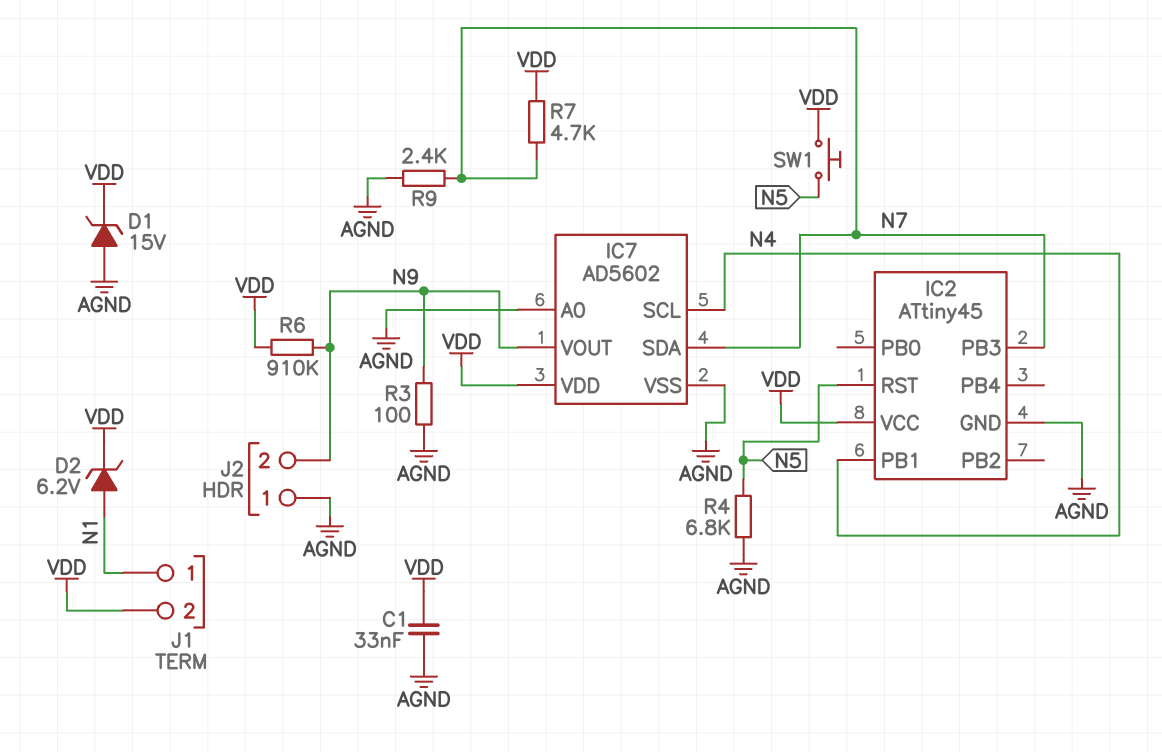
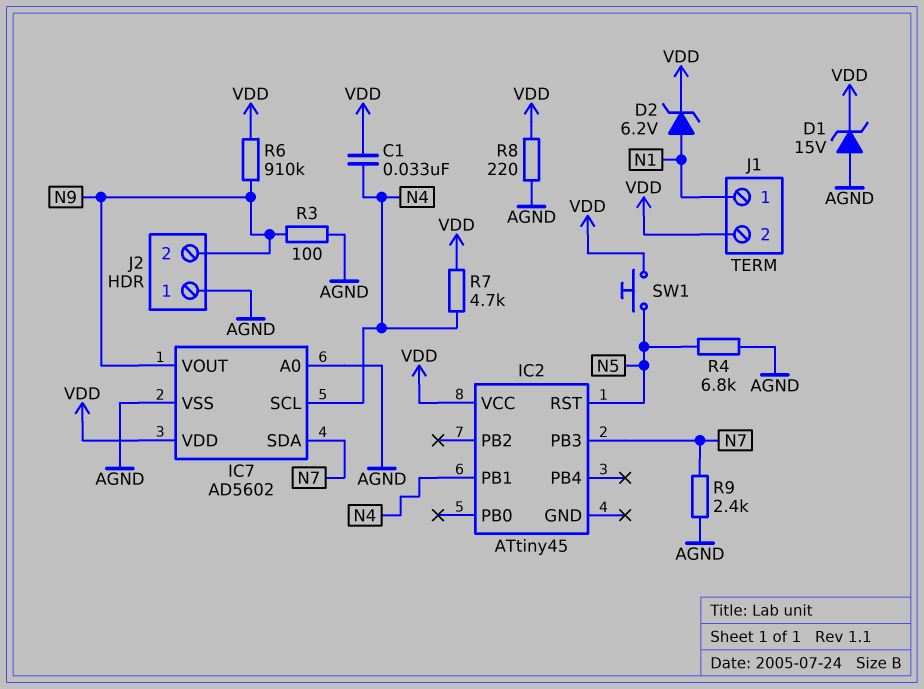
C1: 33nF (AGND, VDD) -> 33nF (N4, VDD)
IC2 pin GND: AGND -> none
R7: 4.7k (N7, VDD) -> 4.7k (N4, VDD)
R8: none -> 220 (AGND, VDD)

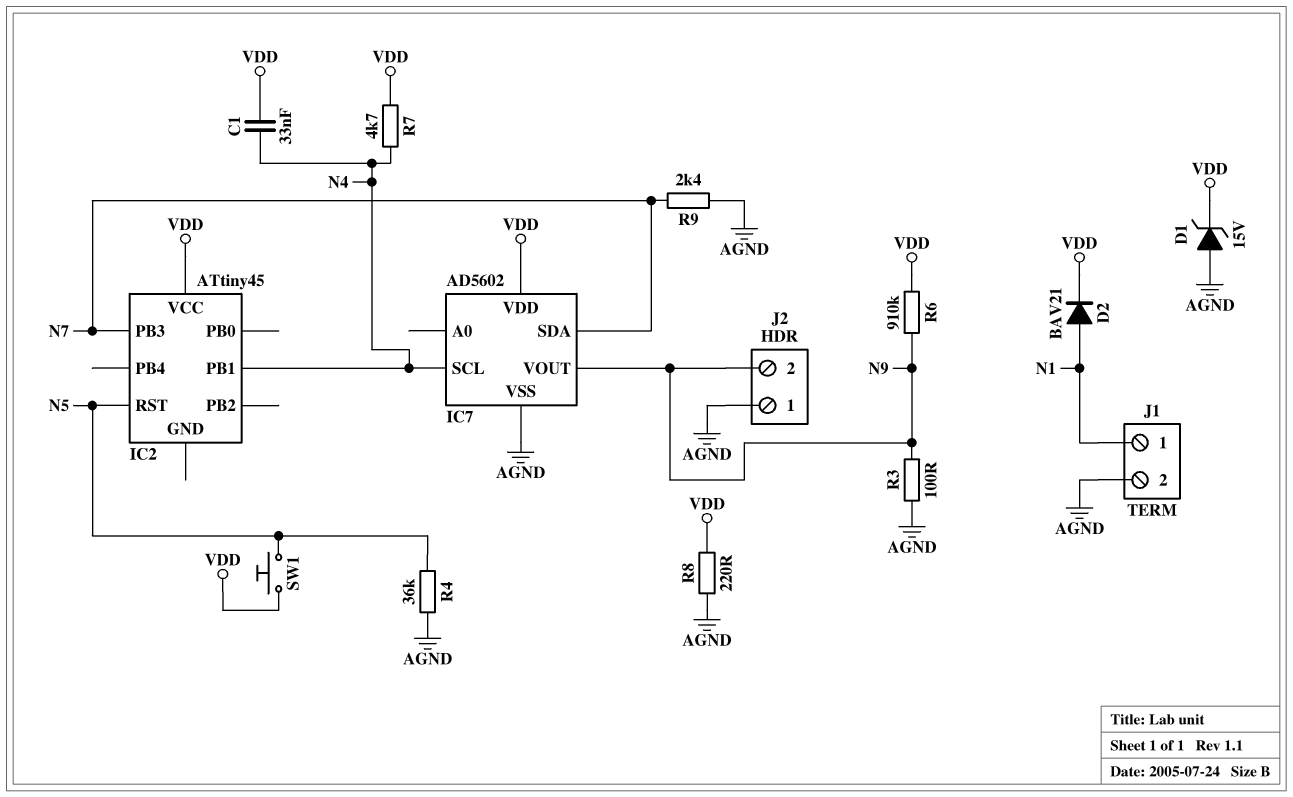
D2: zener 6.2V (A N1, K VDD) -> diode BAV21 (A N1, K VDD)
IC7 pin A0: AGND -> none
J1 pin 2: VDD -> AGND
R4: 6.8k (AGND, N5) -> 36k (AGND, N5)

